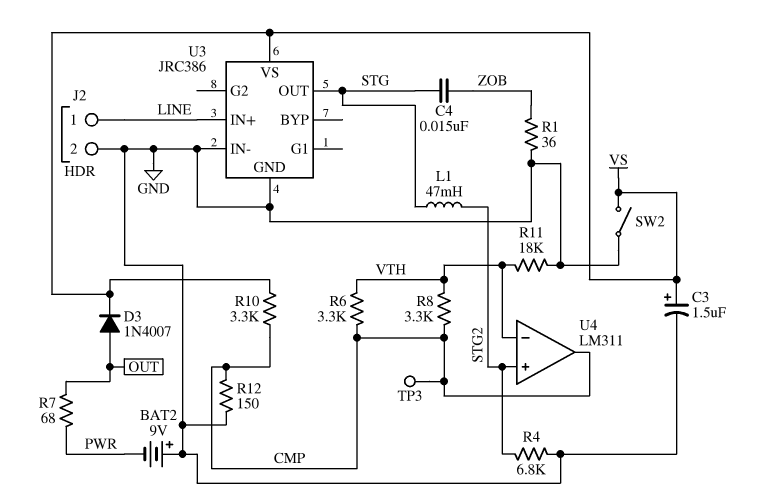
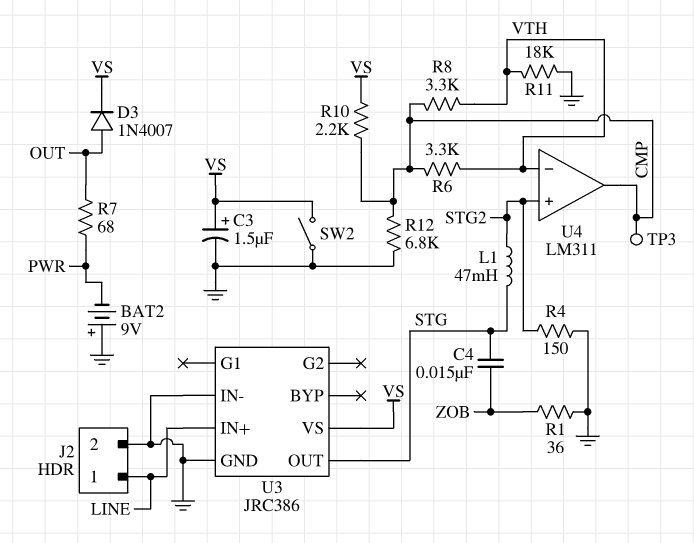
R4: 6.8k (GND, STG2) -> 150 (GND, STG2)
R10: 3.3k (CMP, VS) -> 2.2k (CMP, VS)
R12: 150 (CMP, GND) -> 6.8k (CMP, GND)

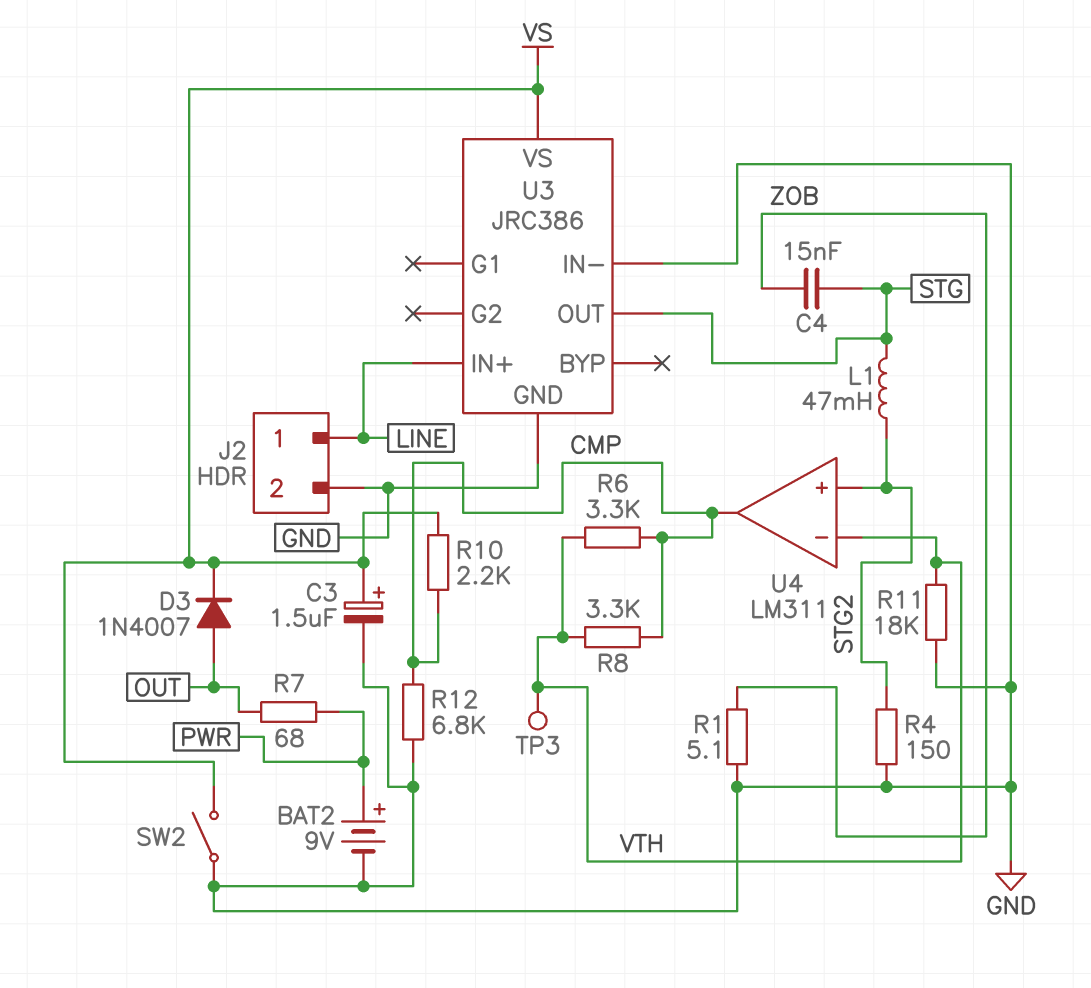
BAT2: 9V (plus GND, minus PWR) -> 9V (plus PWR, minus GND)
R1: 36 (GND, ZOB) -> 5.1 (GND, ZOB)
TP3: test point (CMP) -> test point (VTH)

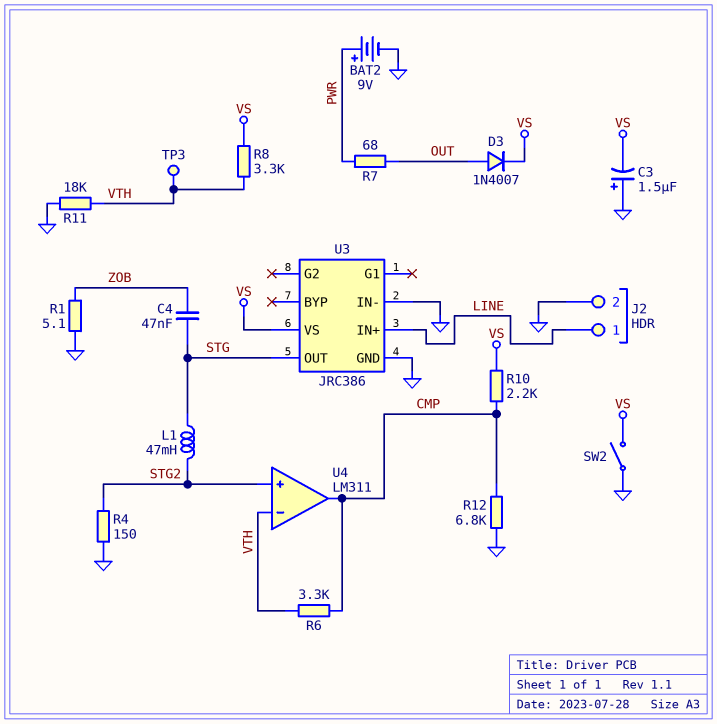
C3: 1.5uF (plus VS, minus GND) -> 1.5uF (plus GND, minus VS)
C4: 15nF (STG, ZOB) -> 47nF (STG, ZOB)
R8: 3.3k (CMP, VTH) -> 3.3k (VS, VTH)

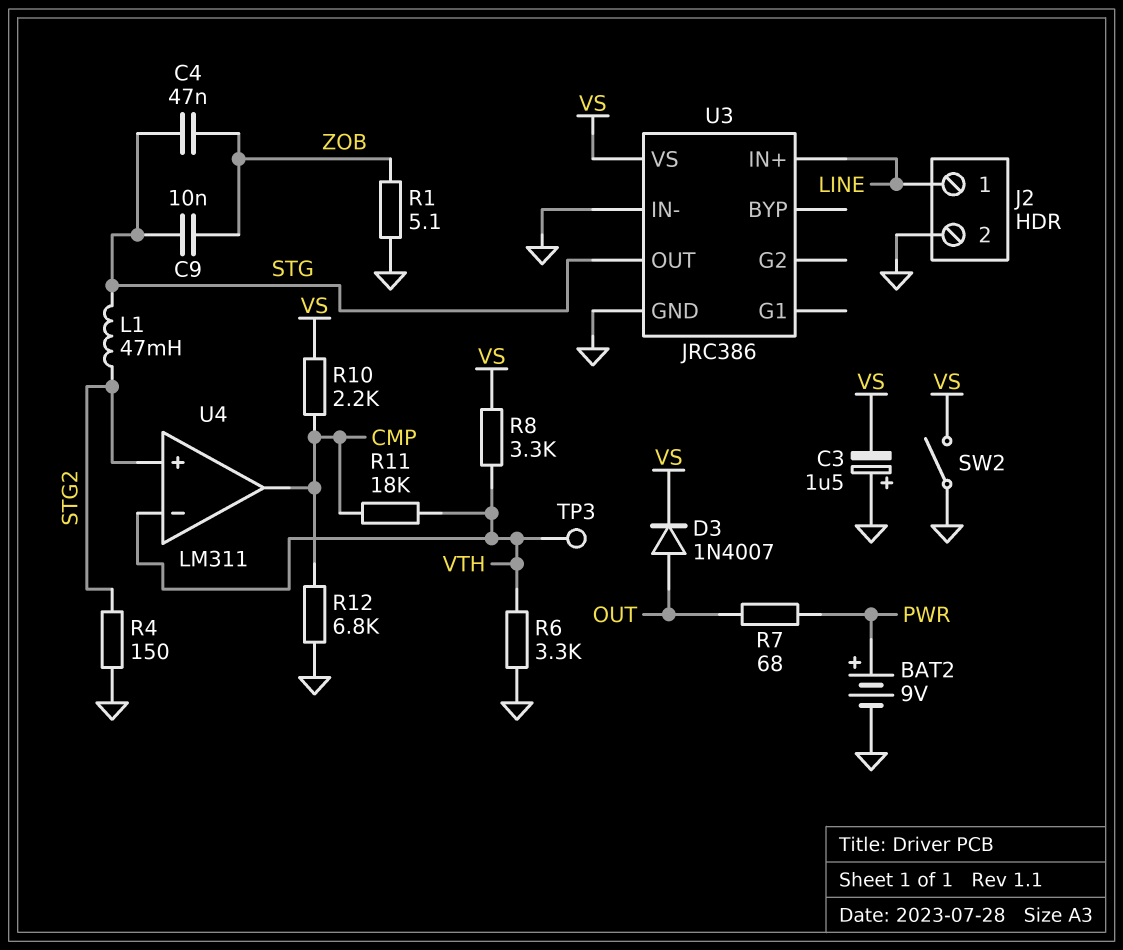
C9: none -> 10nF (STG, ZOB)
R6: 3.3k (CMP, VTH) -> 3.3k (GND, VTH)
R11: 18k (GND, VTH) -> 18k (CMP, VTH)

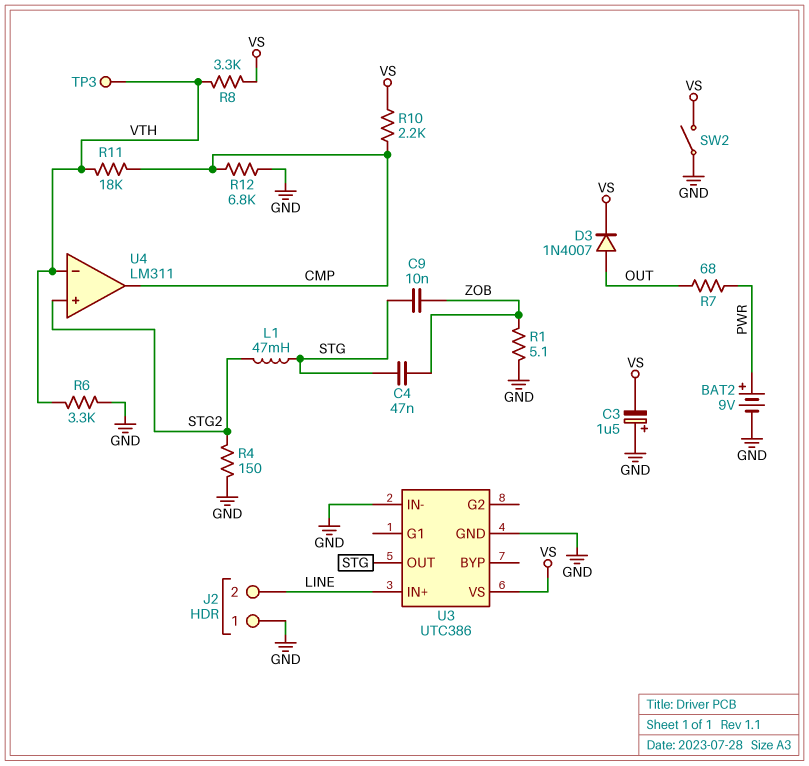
J2 pin 1: LINE -> GND
J2 pin 2: GND -> LINE
U3: JRC386 -> UTC386

